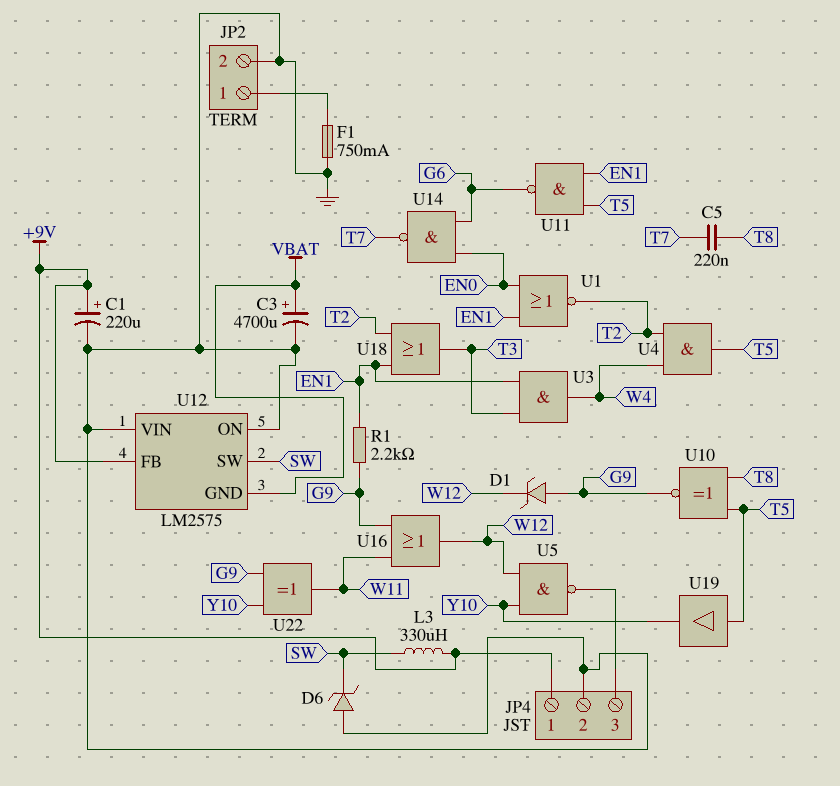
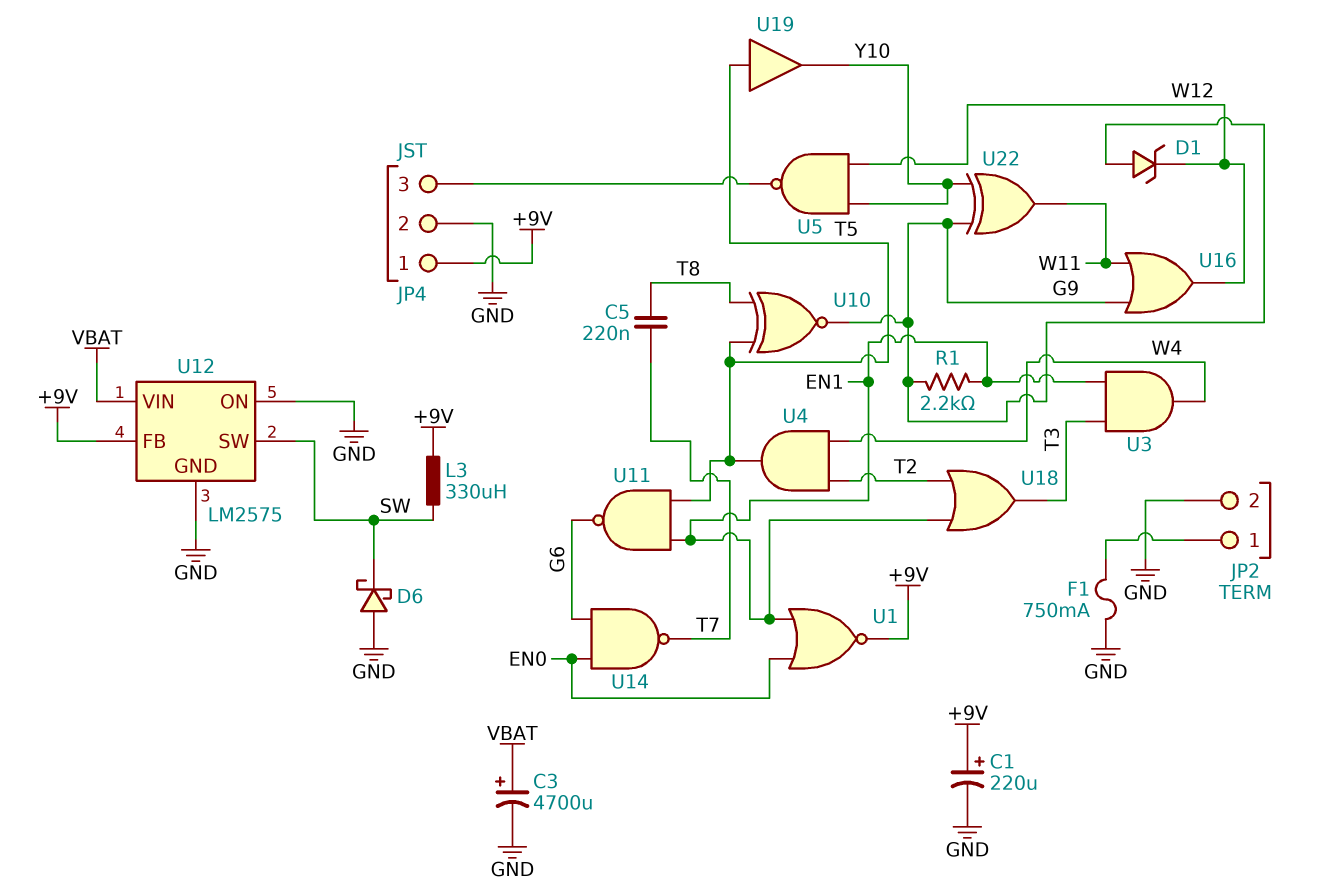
D6: zener (A GND, K SW) -> schottky (A GND, K SW)
U1: NOR (in EN0, in EN1, out T2) -> NOR (in EN0, in EN1, out +9V)
U12 pin GND: VBAT -> GND
U12 pin VIN: GND -> VBAT

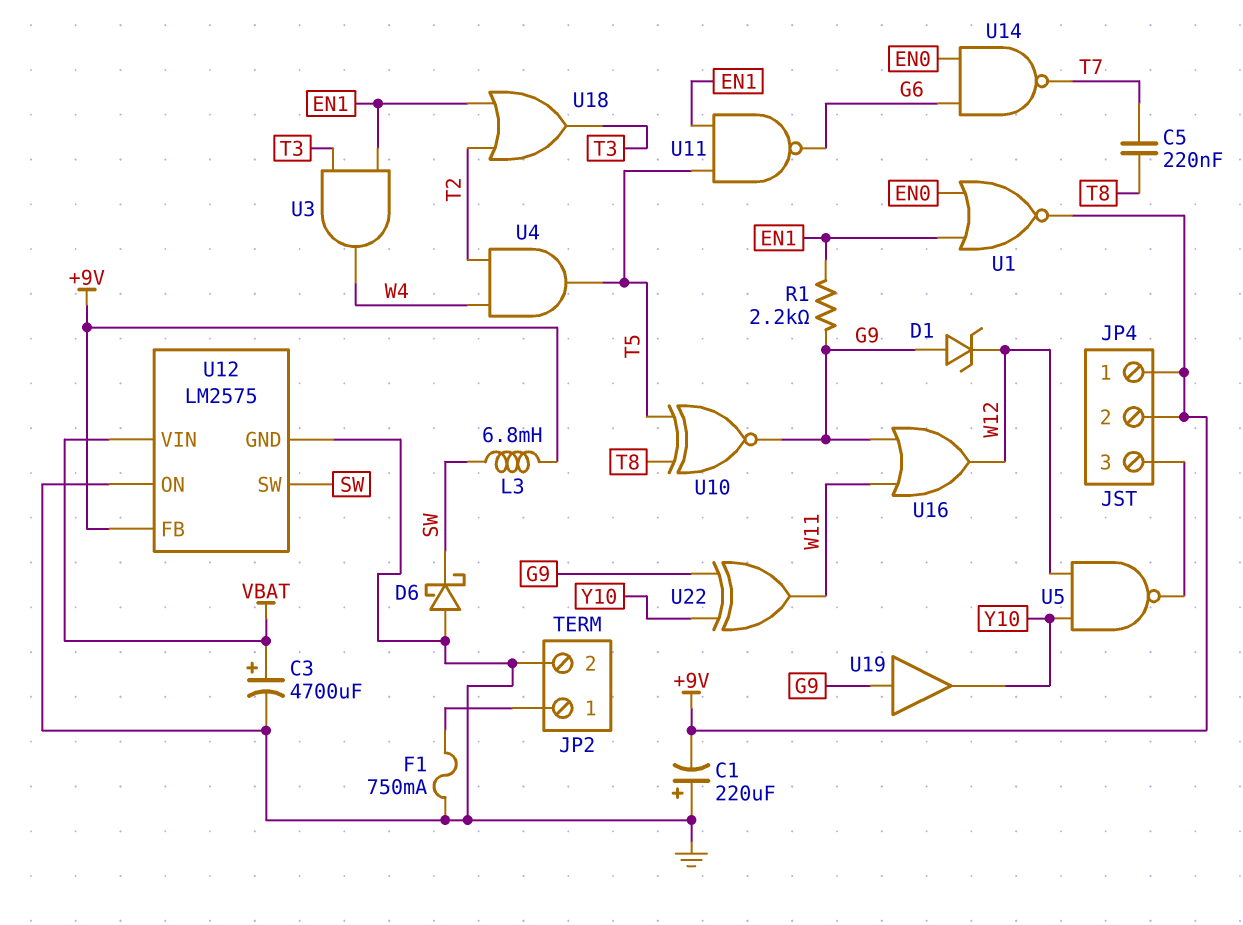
C1: 220uF (plus +9V, minus GND) -> 220uF (plus GND, minus +9V)
JP4 pin 2: GND -> +9V
L3: 330uH (+9V, SW) -> 6.8mH (+9V, SW)
U19: buffer (in T5, out Y10) -> buffer (in G9, out Y10)

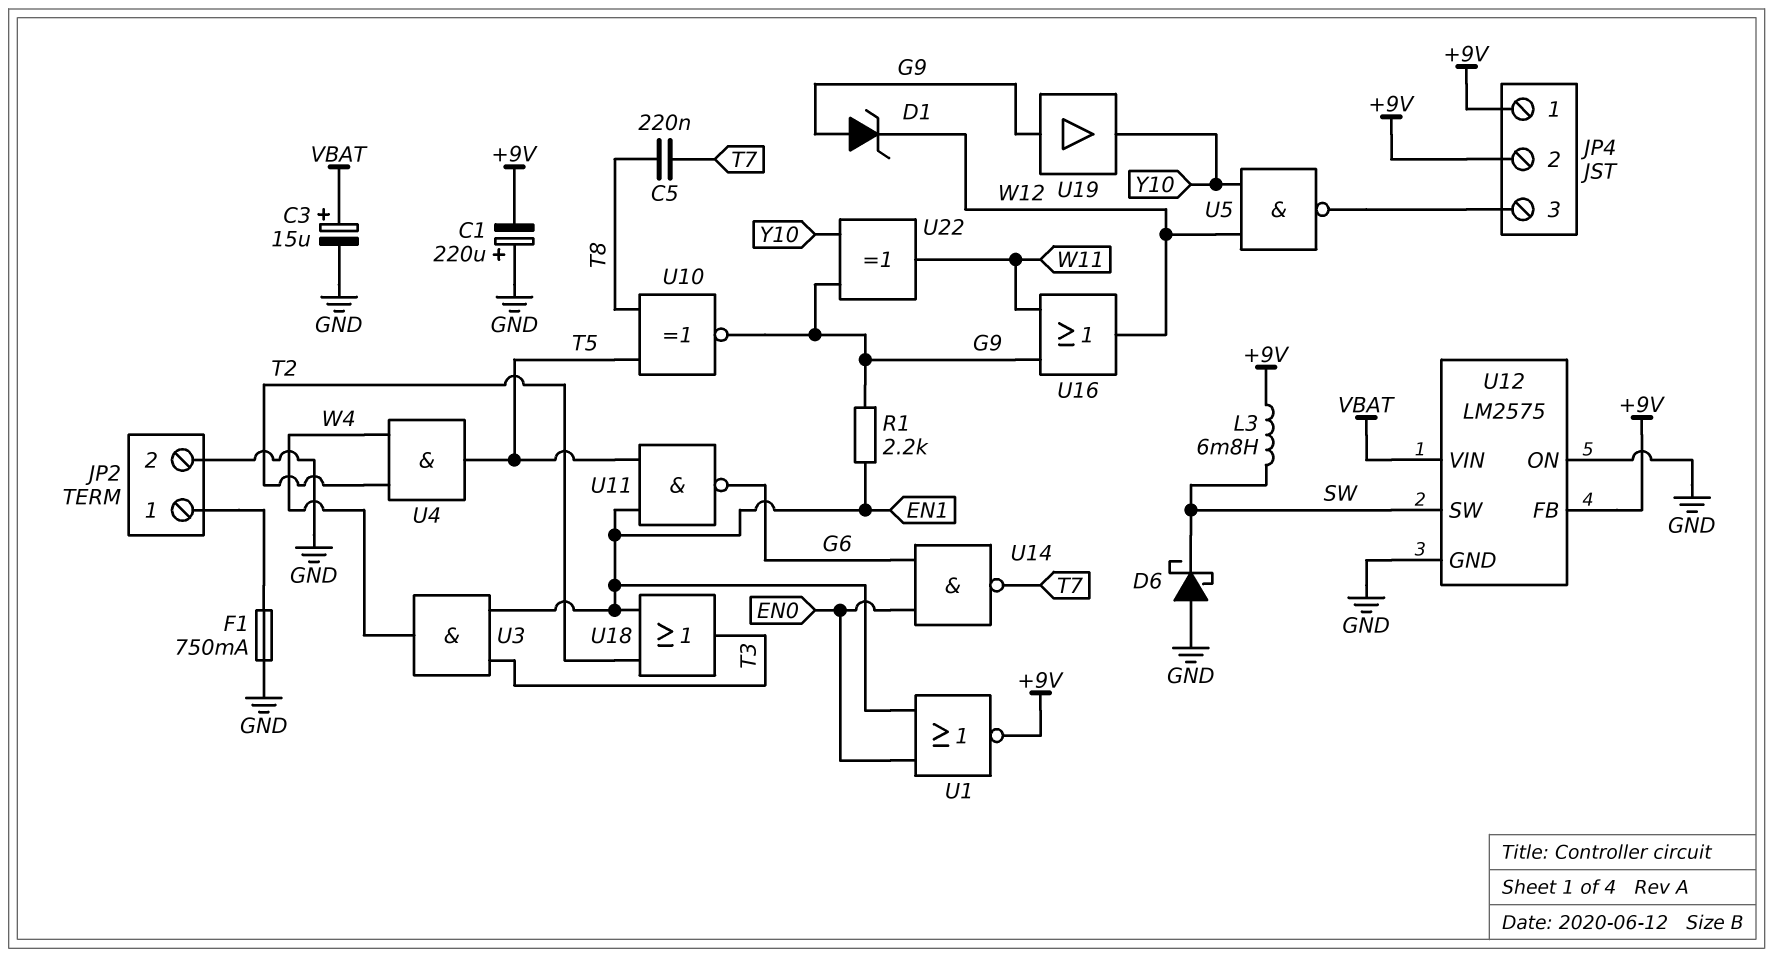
C3: 4700uF (plus VBAT, minus GND) -> 15uF (plus VBAT, minus GND)

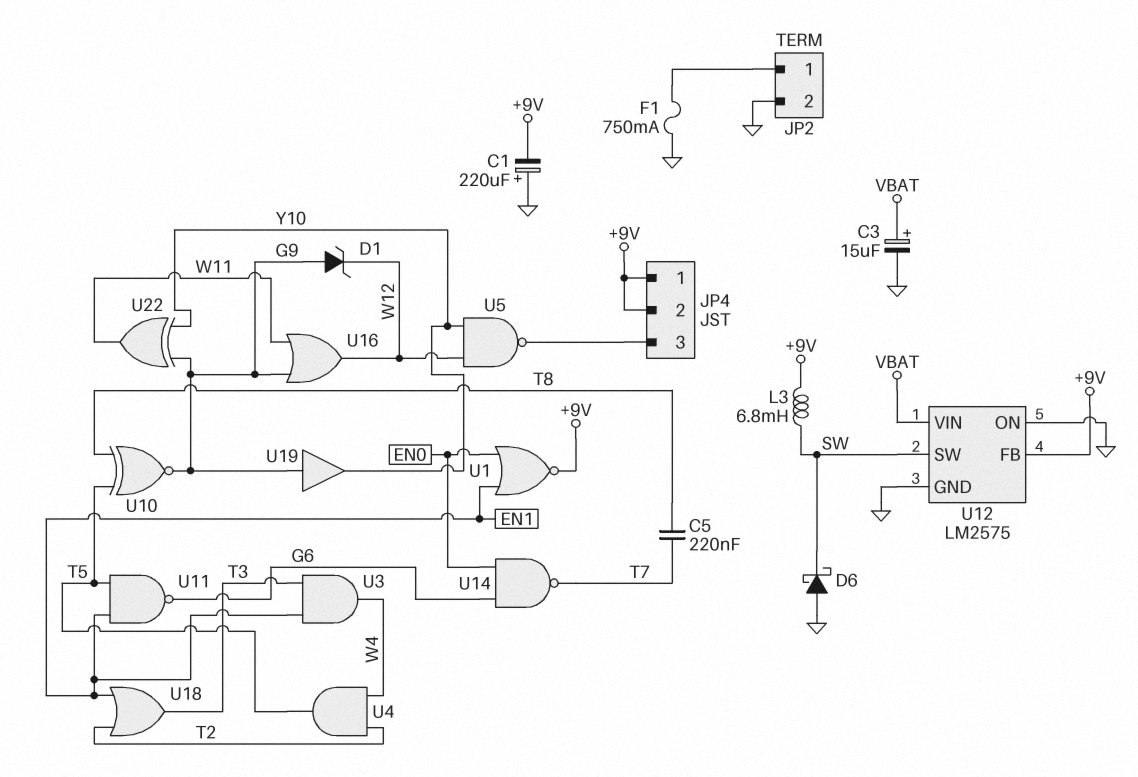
R1: 2.2k (EN1, G9) -> none

